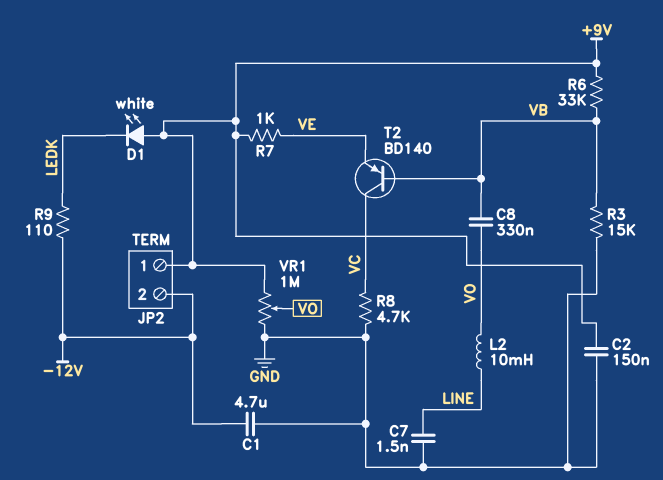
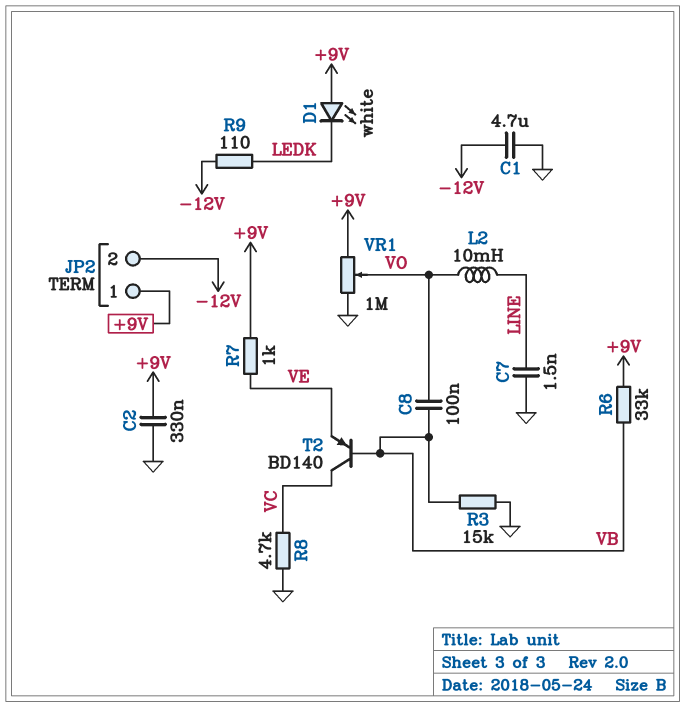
C2: 150nF (+9V, GND) -> 330nF (+9V, GND)
C8: 330nF (VB, VO) -> 100nF (VB, VO)

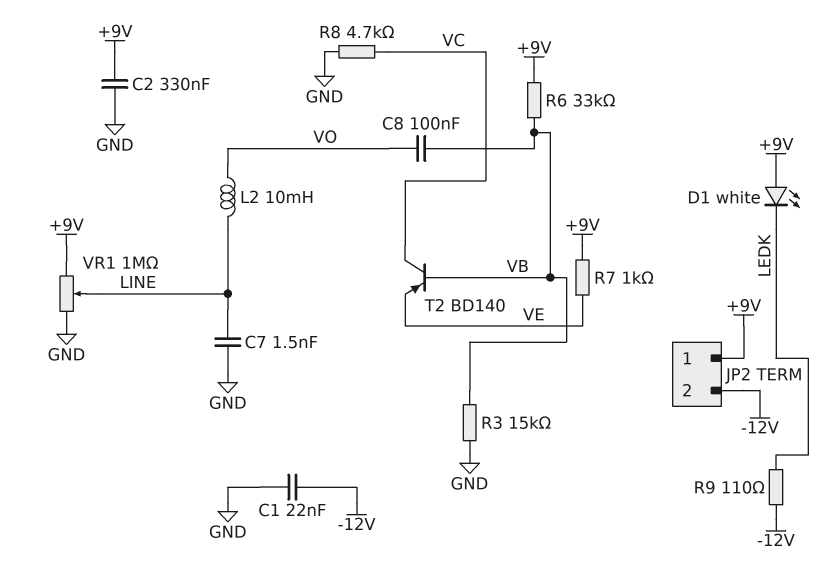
C1: 4.7uF (-12V, GND) -> 22nF (-12V, GND)
VR1: 1M (+9V, GND, wiper VO) -> 1M (+9V, GND, wiper LINE)

